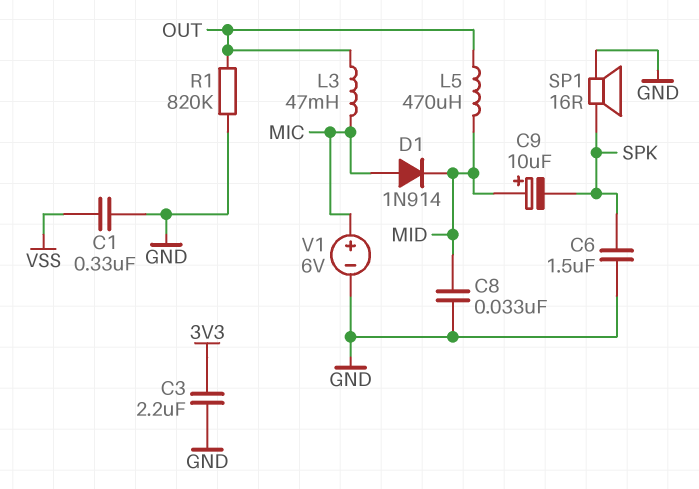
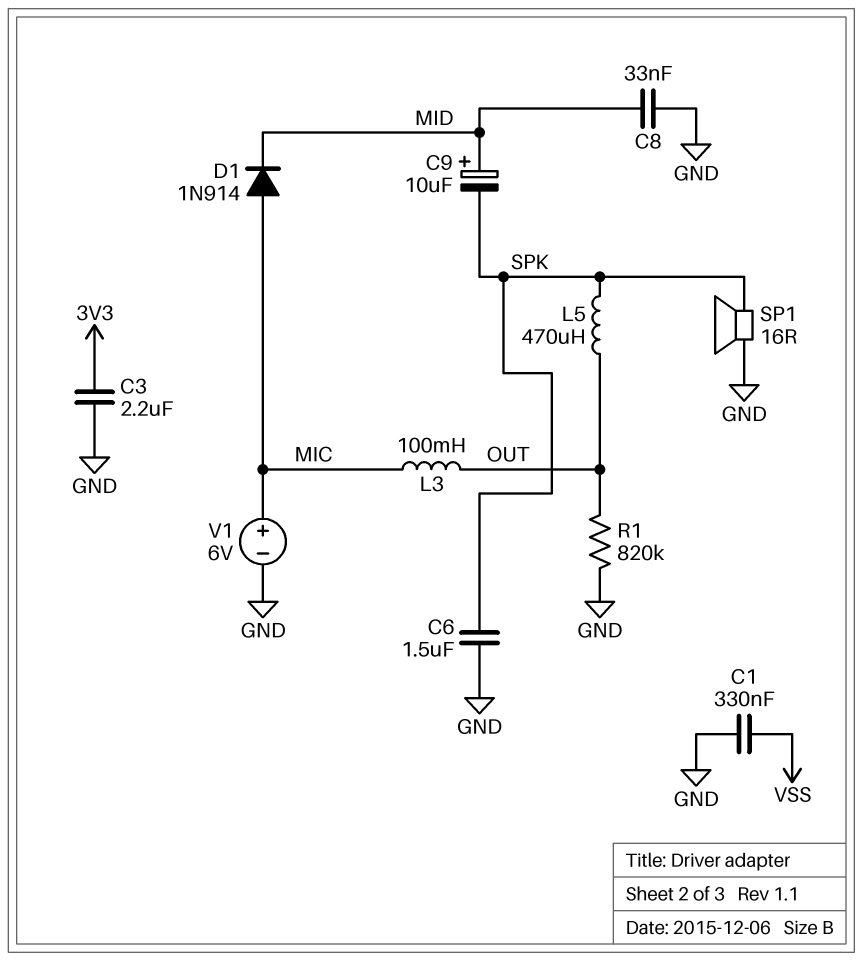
L3: 47mH (MIC, OUT) -> 100mH (MIC, OUT)
L5: 470uH (MID, OUT) -> 470uH (OUT, SPK)

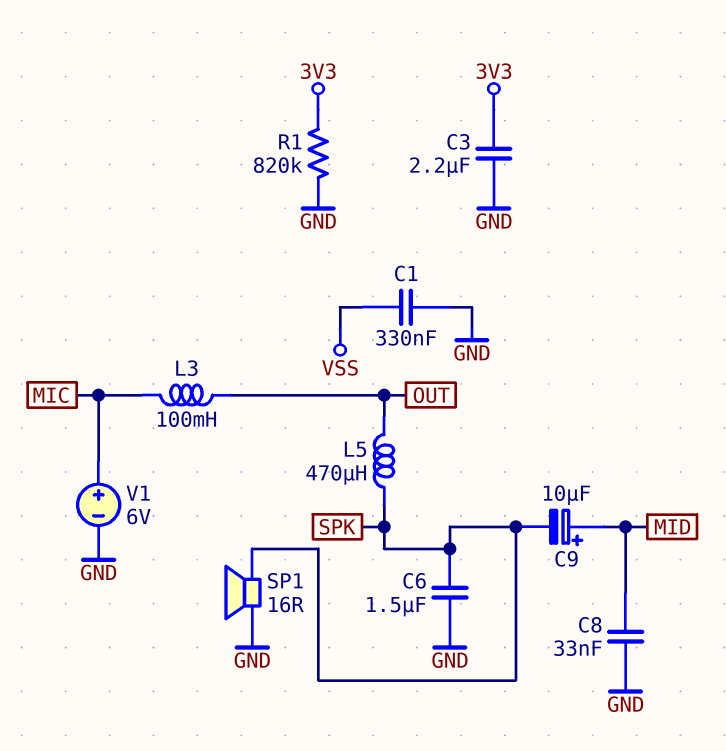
D1: diode 1N914 (A MIC, K MID) -> none
R1: 820k (GND, OUT) -> 820k (3V3, GND)

